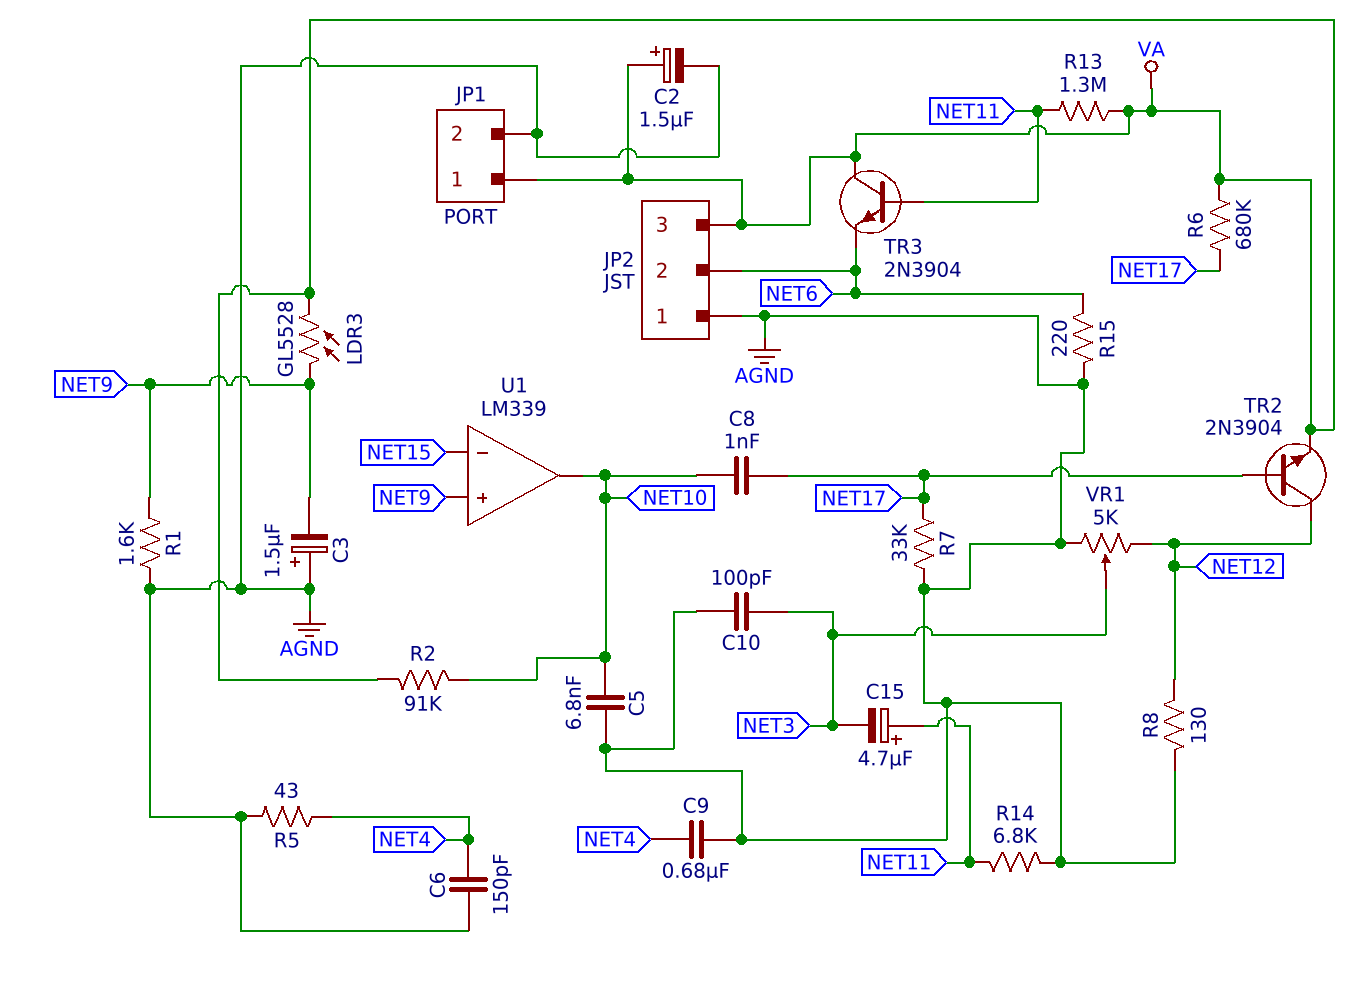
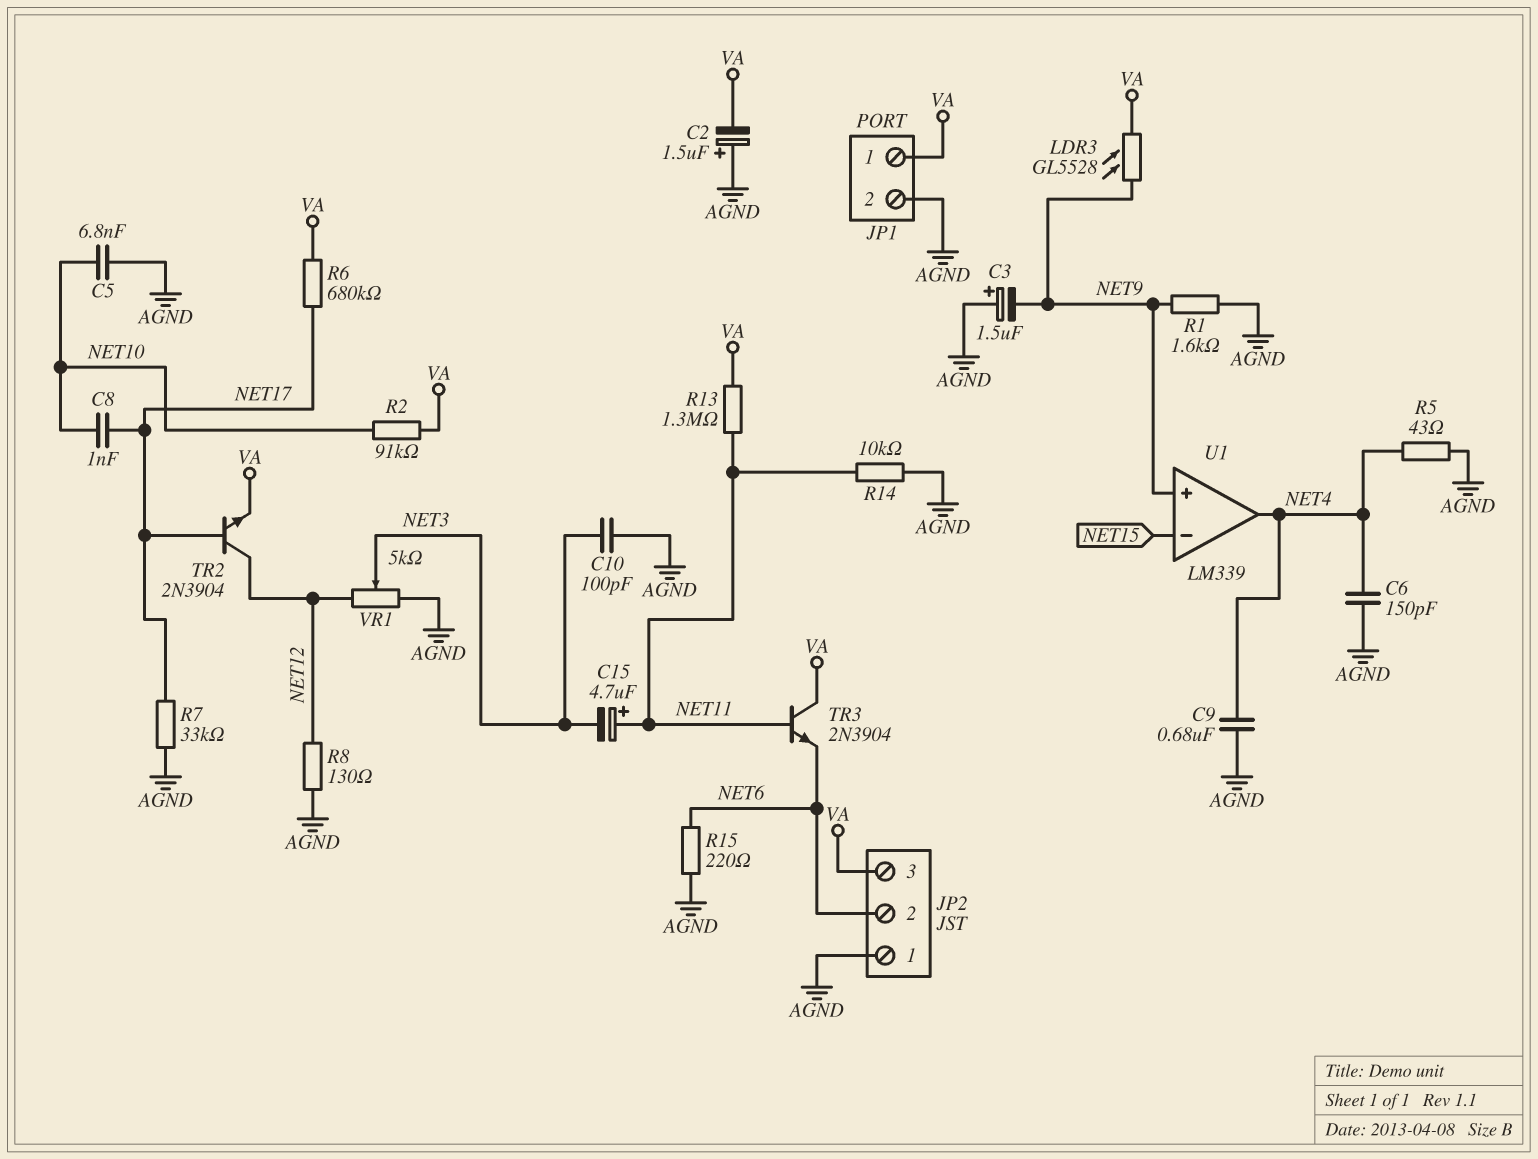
C2: 1.5uF (plus VA, minus AGND) -> 1.5uF (plus AGND, minus VA)
R14: 6.8k (AGND, NET11) -> 10k (AGND, NET11)
U1 pin out: NET10 -> NET4

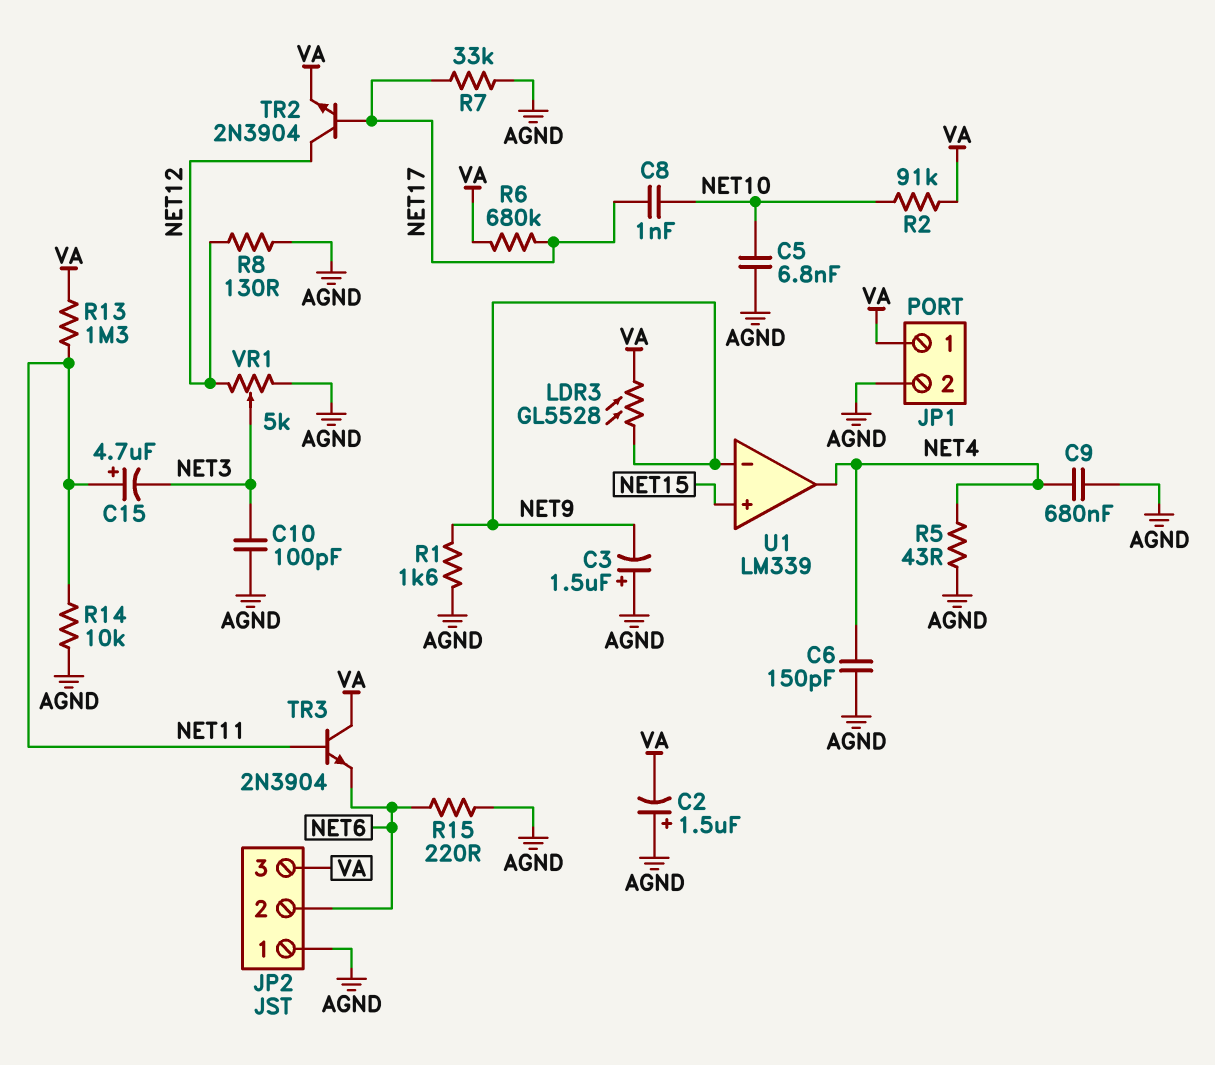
U1 pin in+: NET9 -> NET15
U1 pin in-: NET15 -> NET9

